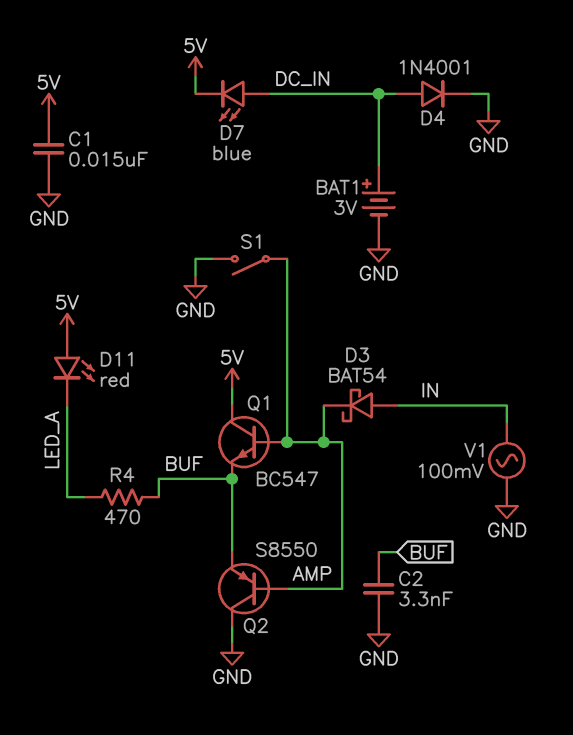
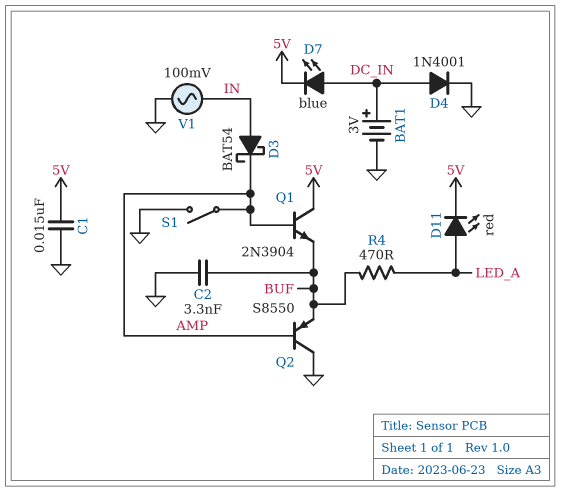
D11: LED red (A 5V, K LED_A) -> LED red (A LED_A, K 5V)
Q1: NPN BC547 (B AMP, C 5V, E BUF) -> NPN 2N3904 (B AMP, C 5V, E BUF)

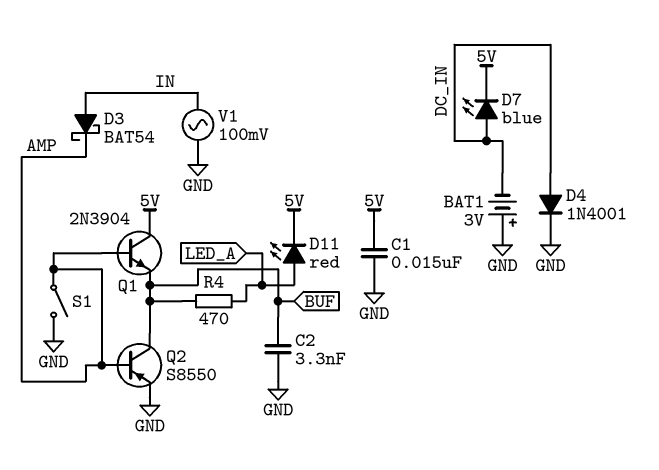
BAT1: 3V (plus DC_IN, minus GND) -> 3V (plus GND, minus DC_IN)
Q2: PNP S8550 (B AMP, C GND, E BUF) -> PNP S8550 (B AMP, C BUF, E GND)

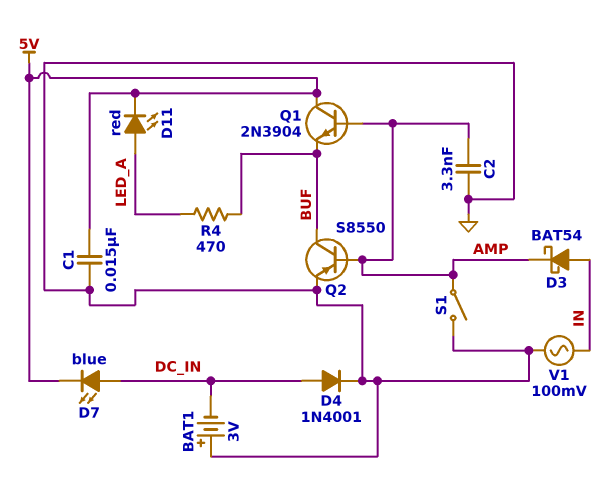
C2: 3.3nF (BUF, GND) -> 3.3nF (AMP, GND)

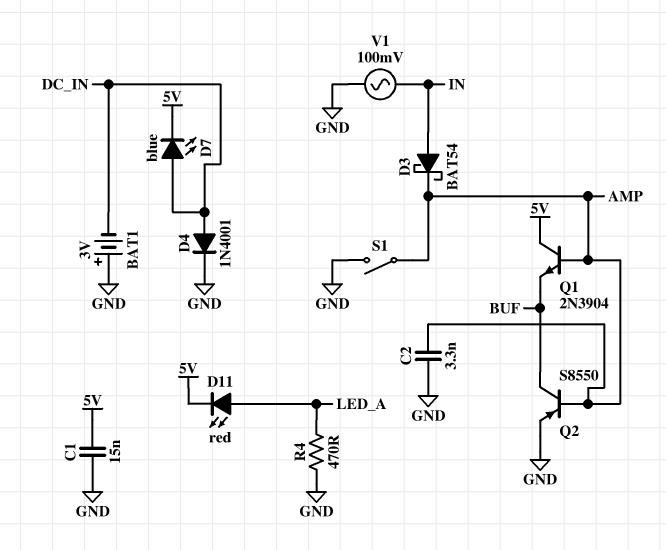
R4: 470 (BUF, LED_A) -> 470 (GND, LED_A)

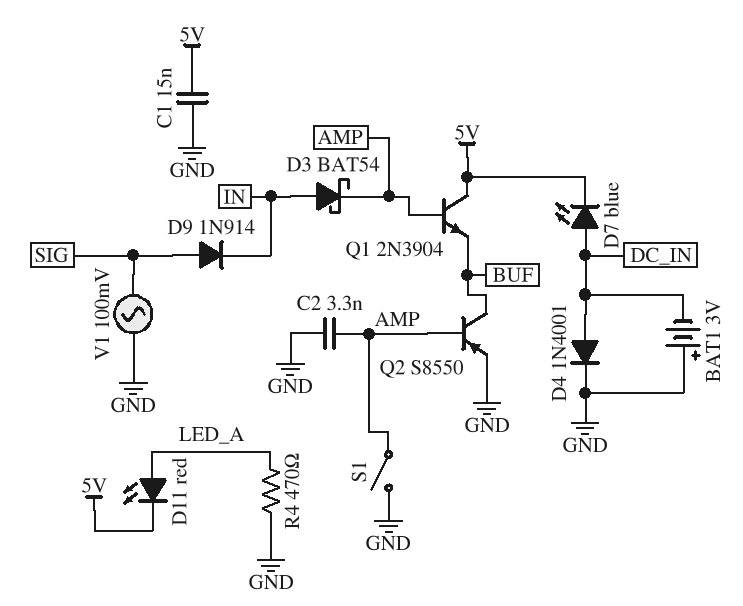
D9: none -> diode 1N914 (A SIG, K IN)
V1: AC 100mV (GND, IN) -> AC 100mV (GND, SIG)

